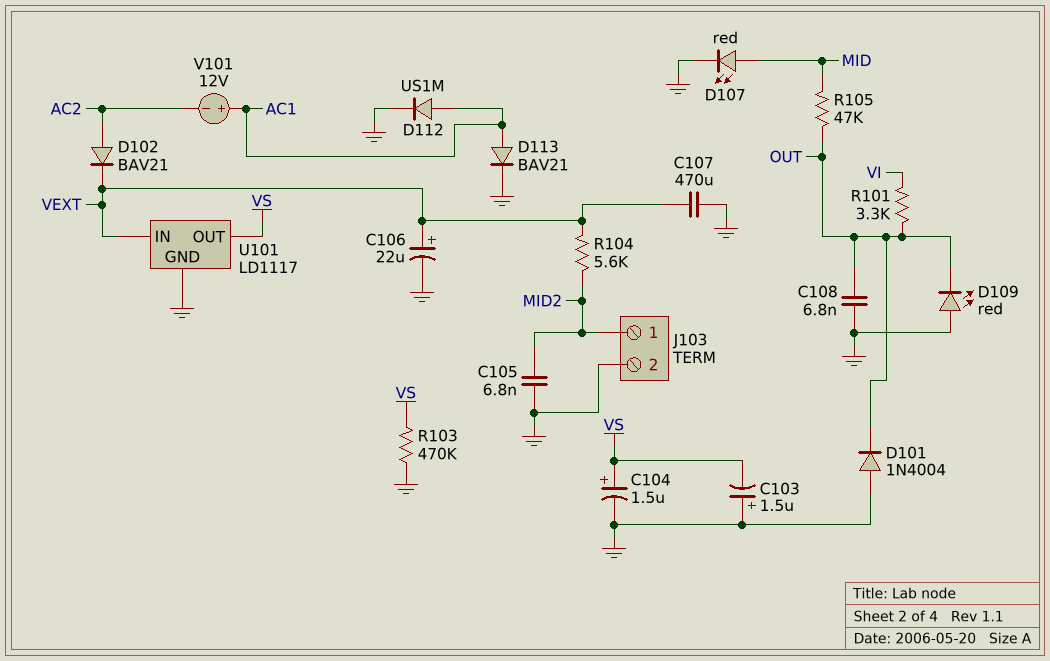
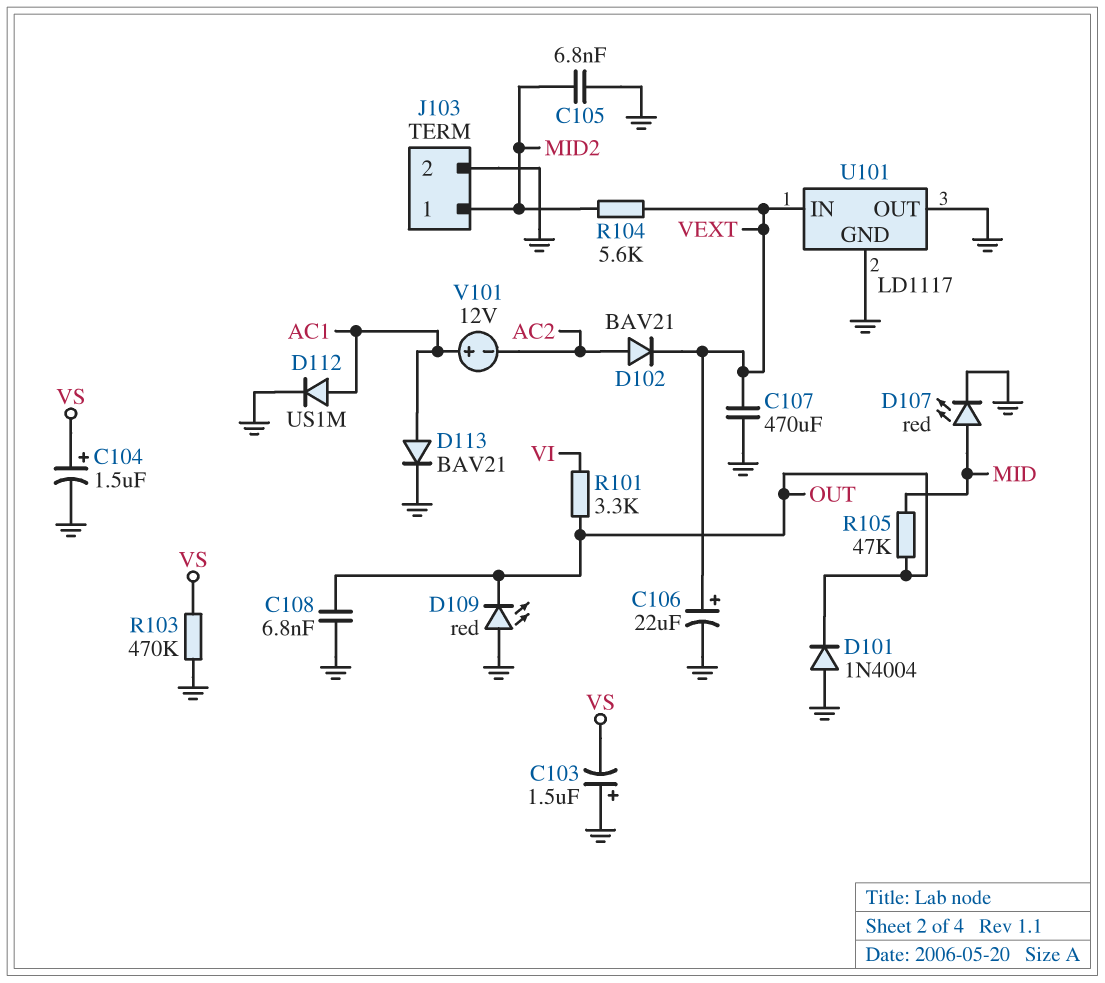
U101 pin OUT: VS -> GND

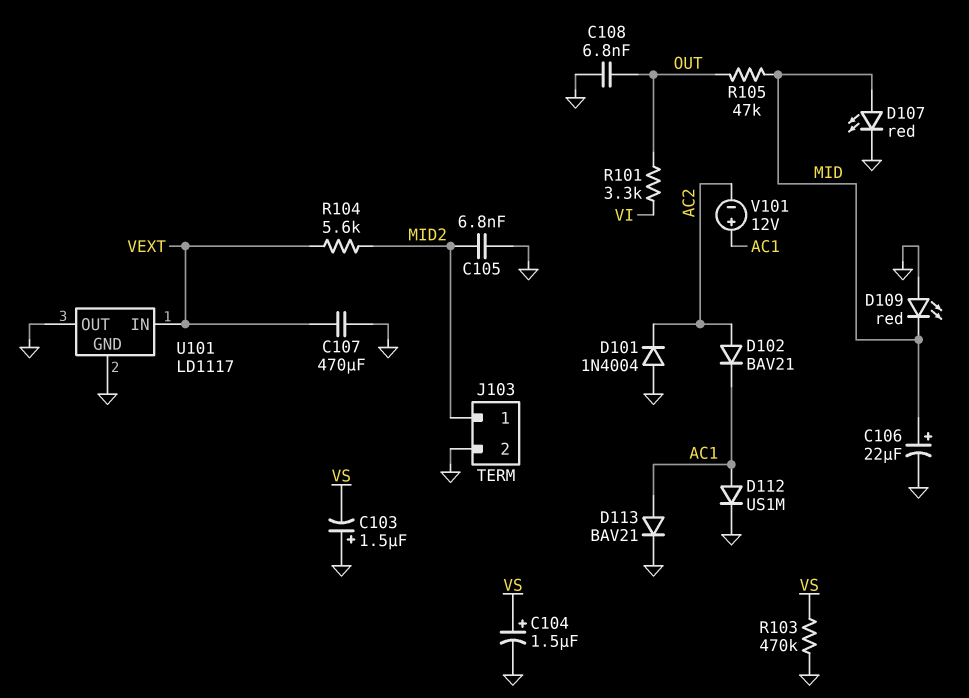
C106: 22uF (plus VEXT, minus GND) -> 22uF (plus MID, minus GND)
D101: diode 1N4004 (A GND, K OUT) -> diode 1N4004 (A GND, K AC2)
D102: diode BAV21 (A AC2, K VEXT) -> diode BAV21 (A AC2, K AC1)
D109: LED red (A GND, K OUT) -> LED red (A GND, K MID)

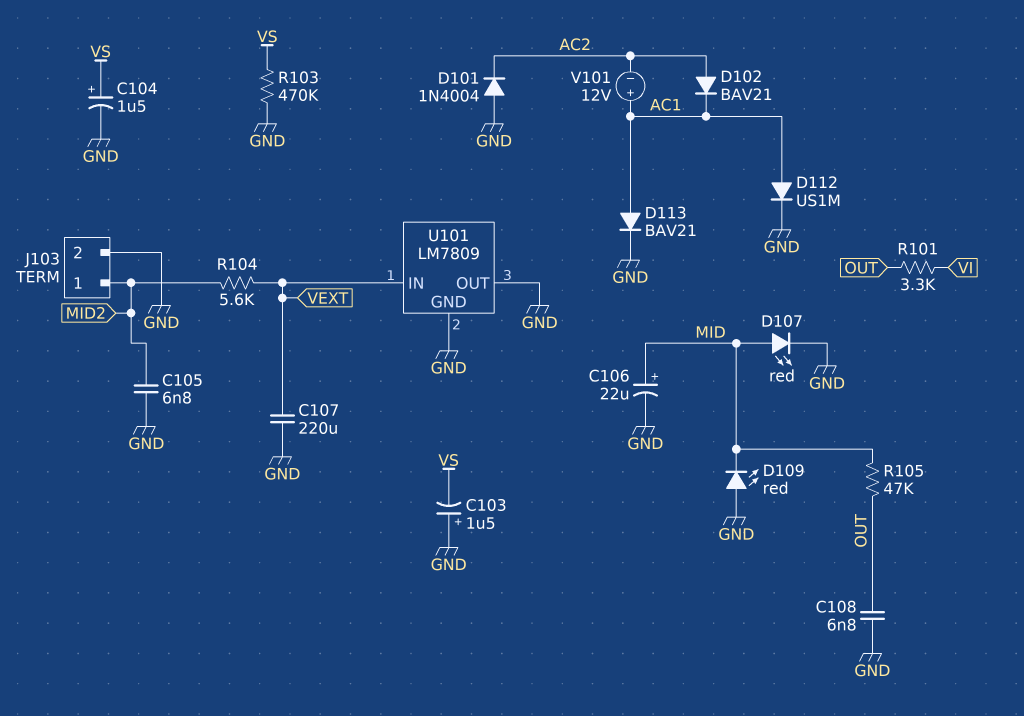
C107: 470uF (GND, VEXT) -> 220uF (GND, VEXT)
U101: LD1117 -> LM7809

